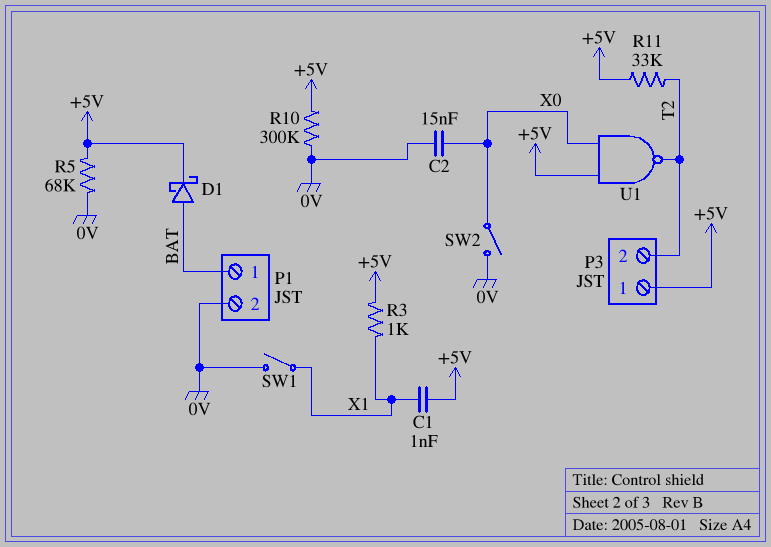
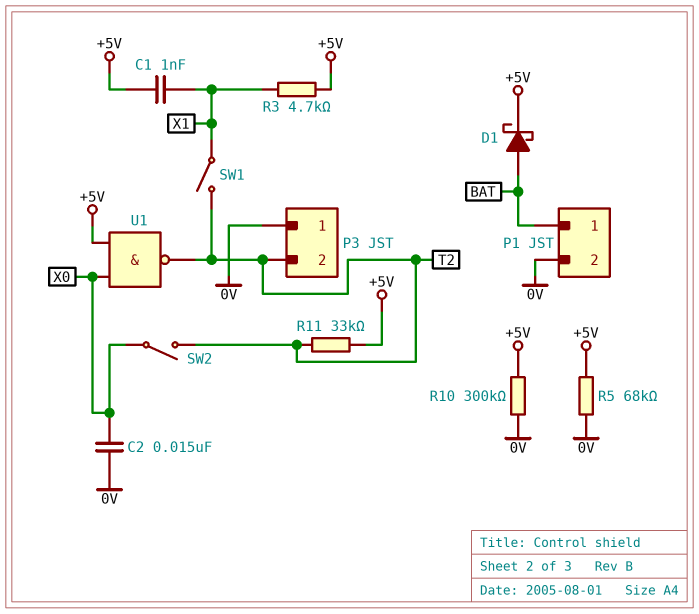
P3 pin 1: +5V -> 0V
R3: 1k (+5V, X1) -> 4.7k (+5V, X1)
SW1: switch (0V, X1) -> switch (T2, X1)
SW2: switch (0V, X0) -> switch (T2, X0)

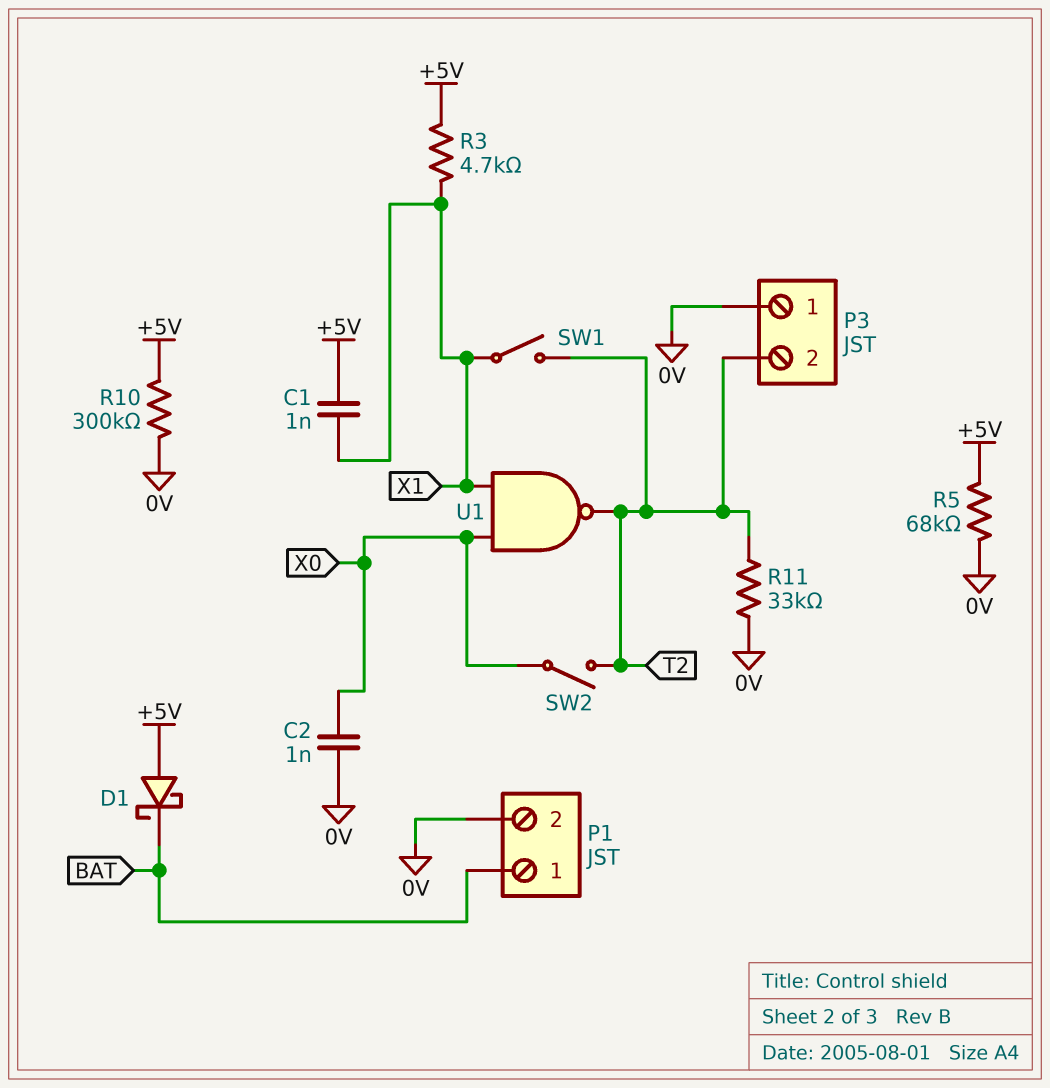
C2: 15nF (0V, X0) -> 1nF (0V, X0)
D1: schottky (A BAT, K +5V) -> schottky (A +5V, K BAT)
R11: 33k (+5V, T2) -> 33k (0V, T2)
U1: NAND (in +5V, in X0, out T2) -> NAND (in X0, in X1, out T2)

